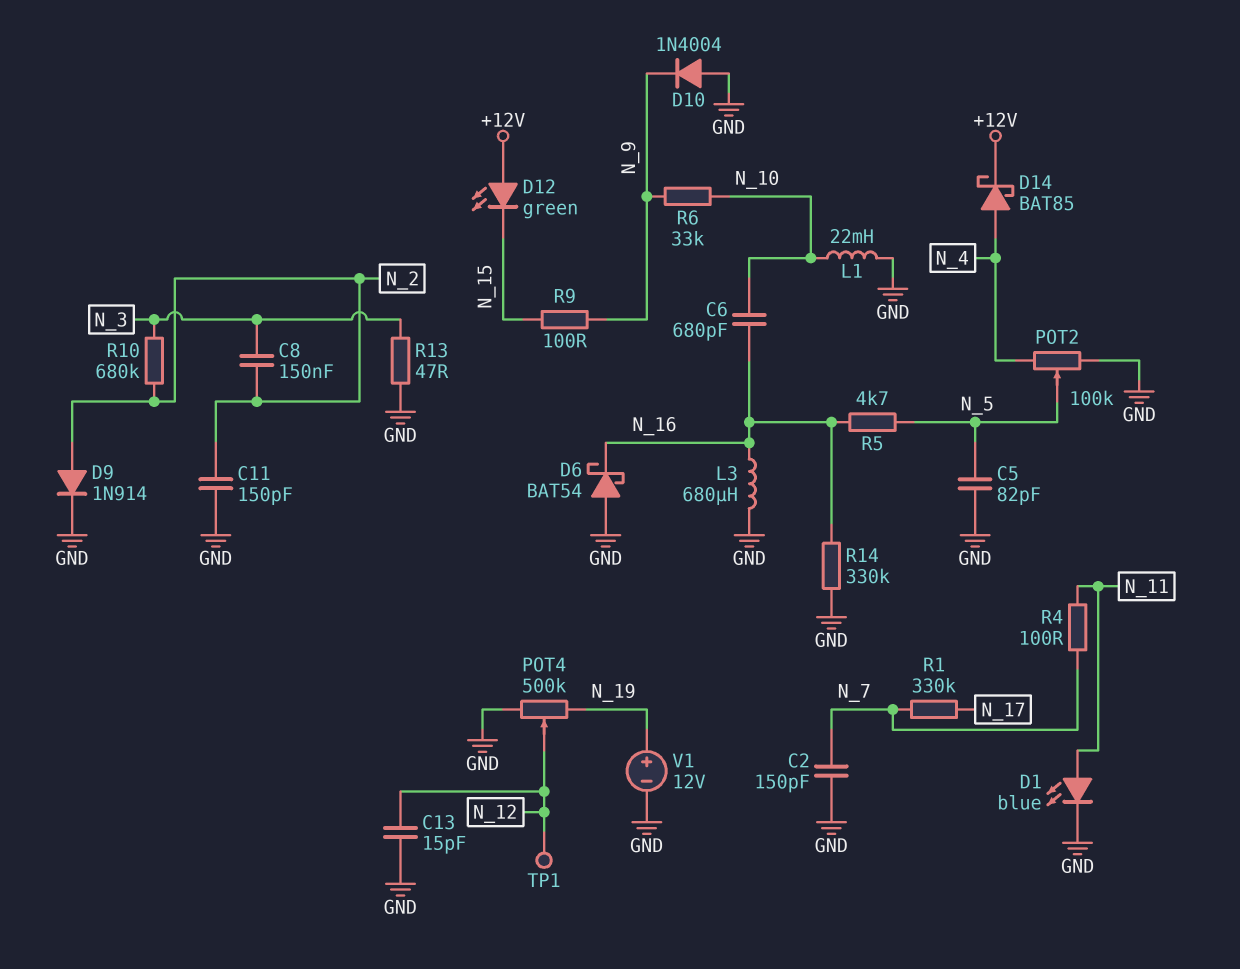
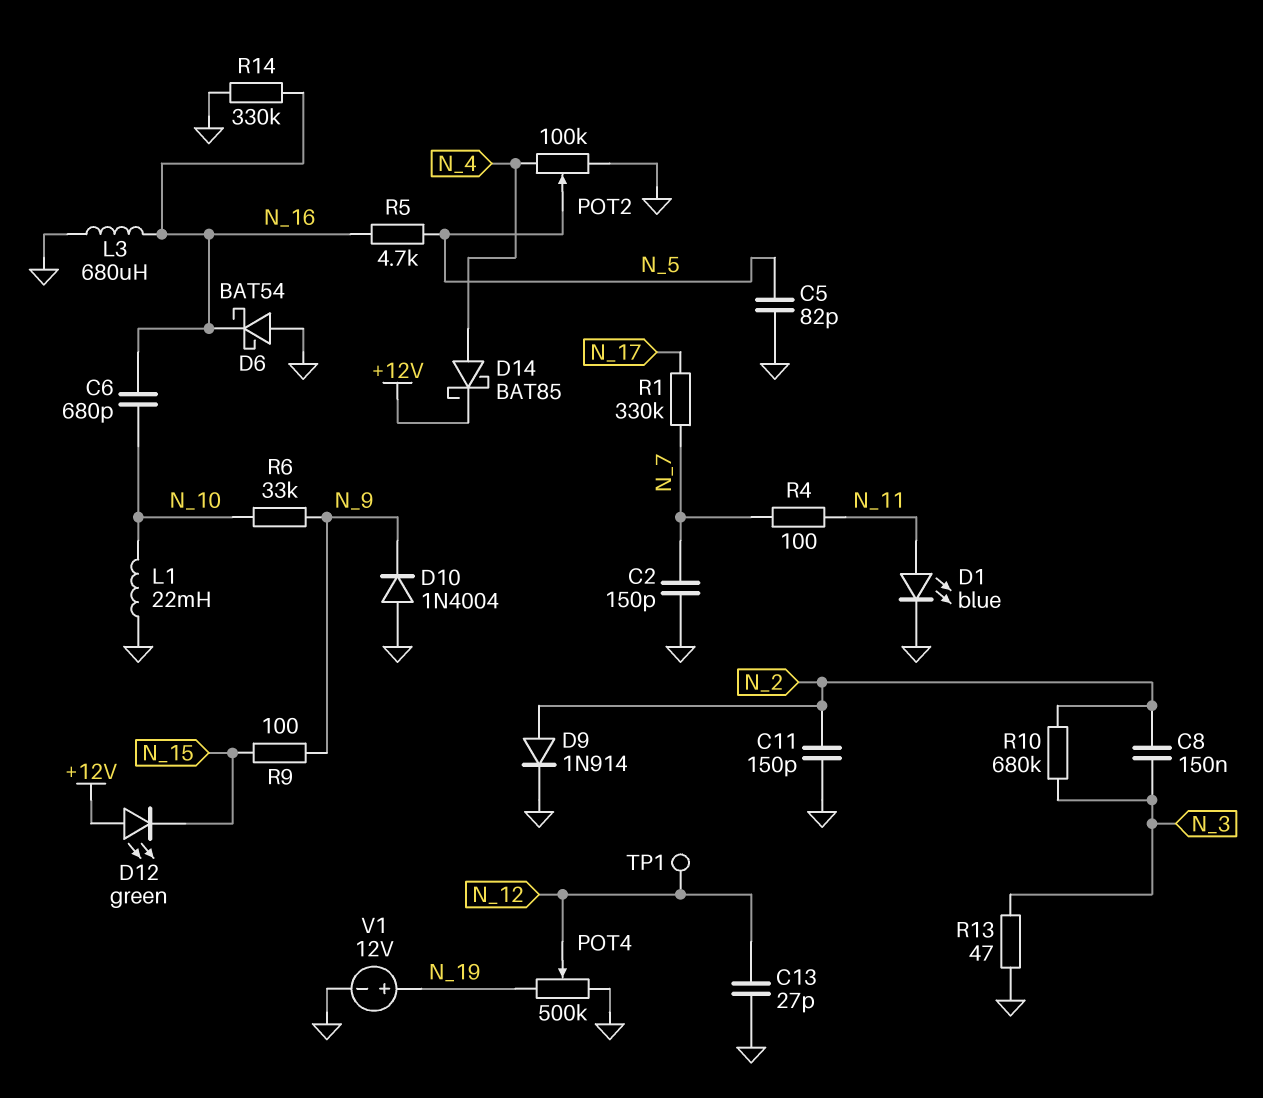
C13: 15pF (GND, N_12) -> 27pF (GND, N_12)

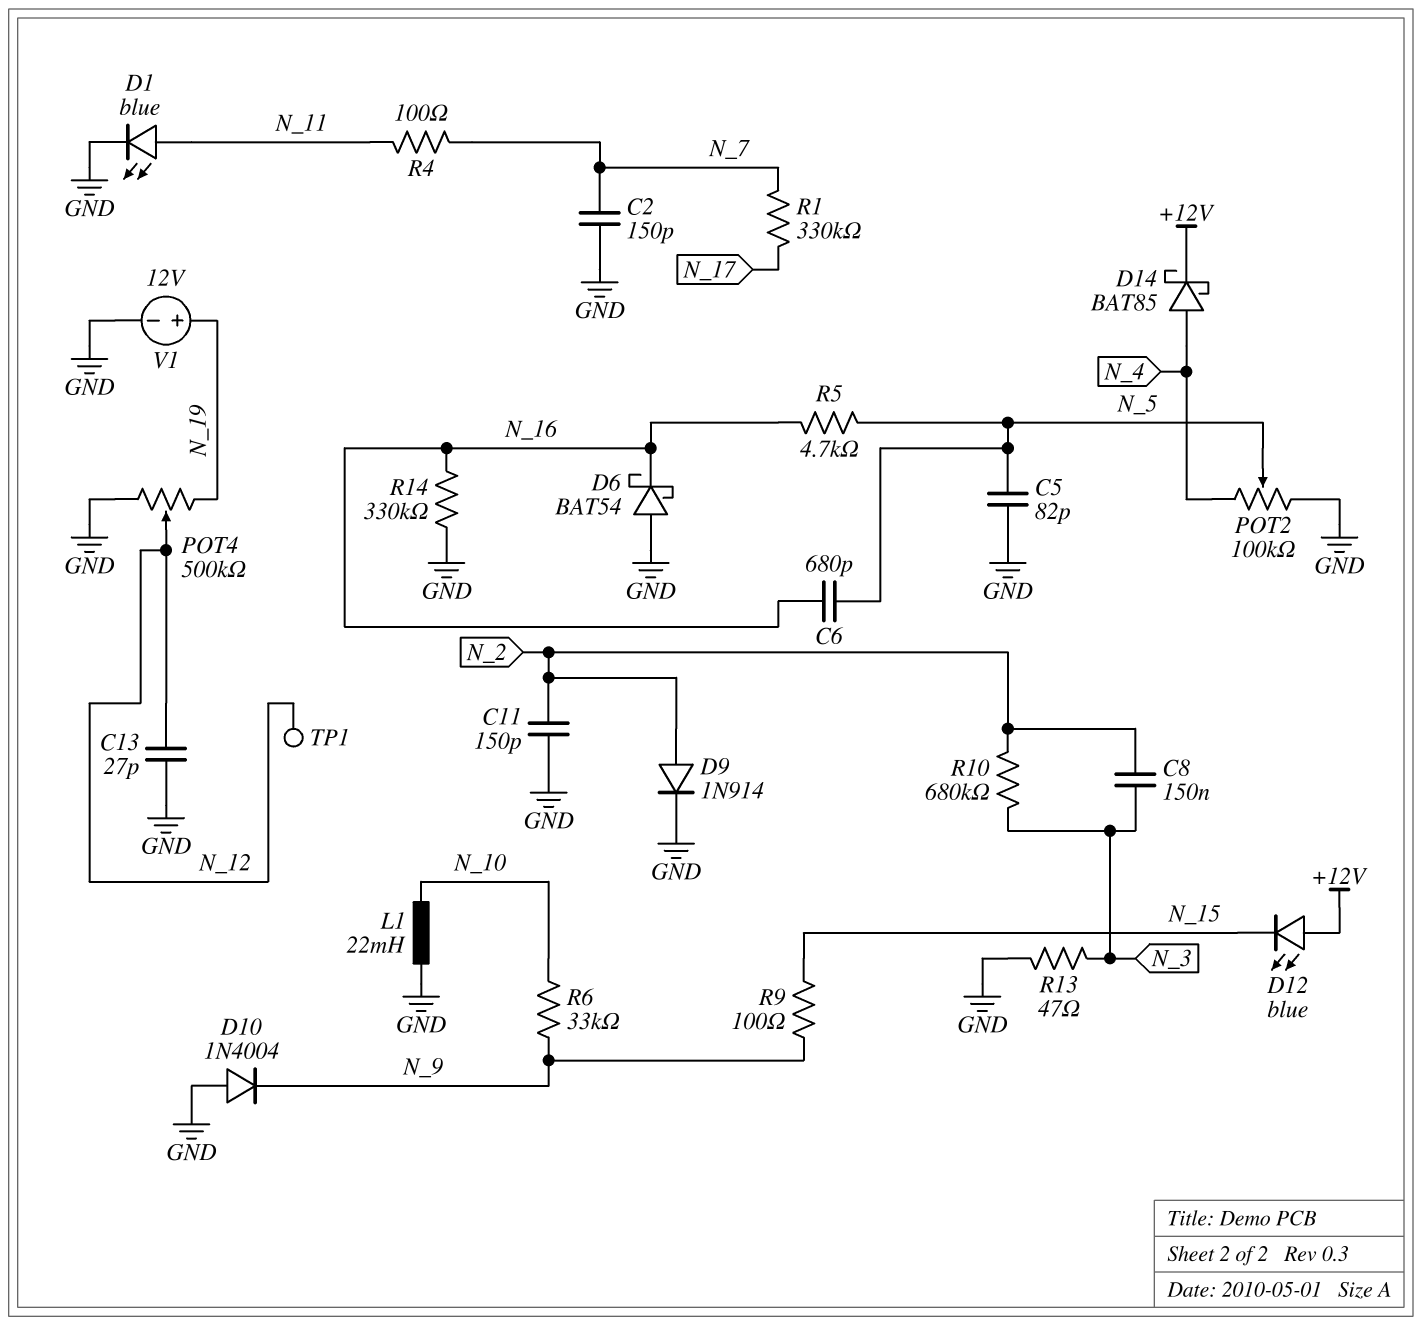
C6: 680pF (N_10, N_16) -> 680pF (N_5, N_16)
D12: LED green (A +12V, K N_15) -> LED blue (A +12V, K N_15)
L3: 680uH (GND, N_16) -> none

